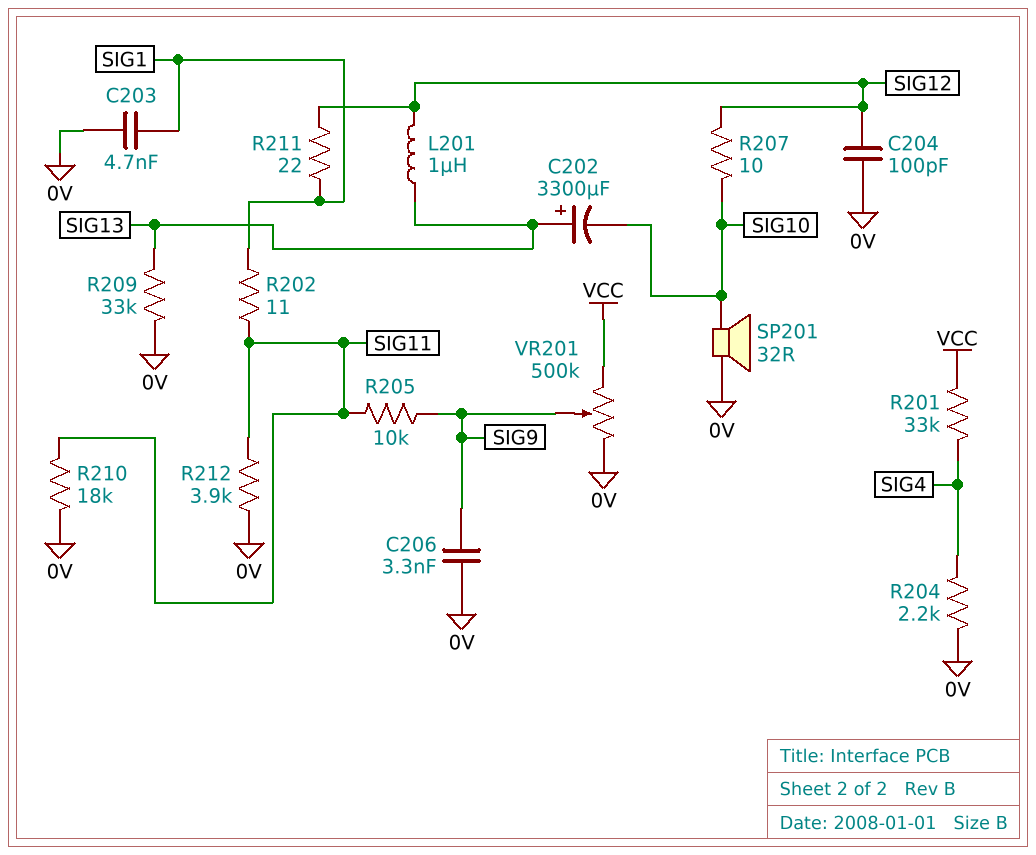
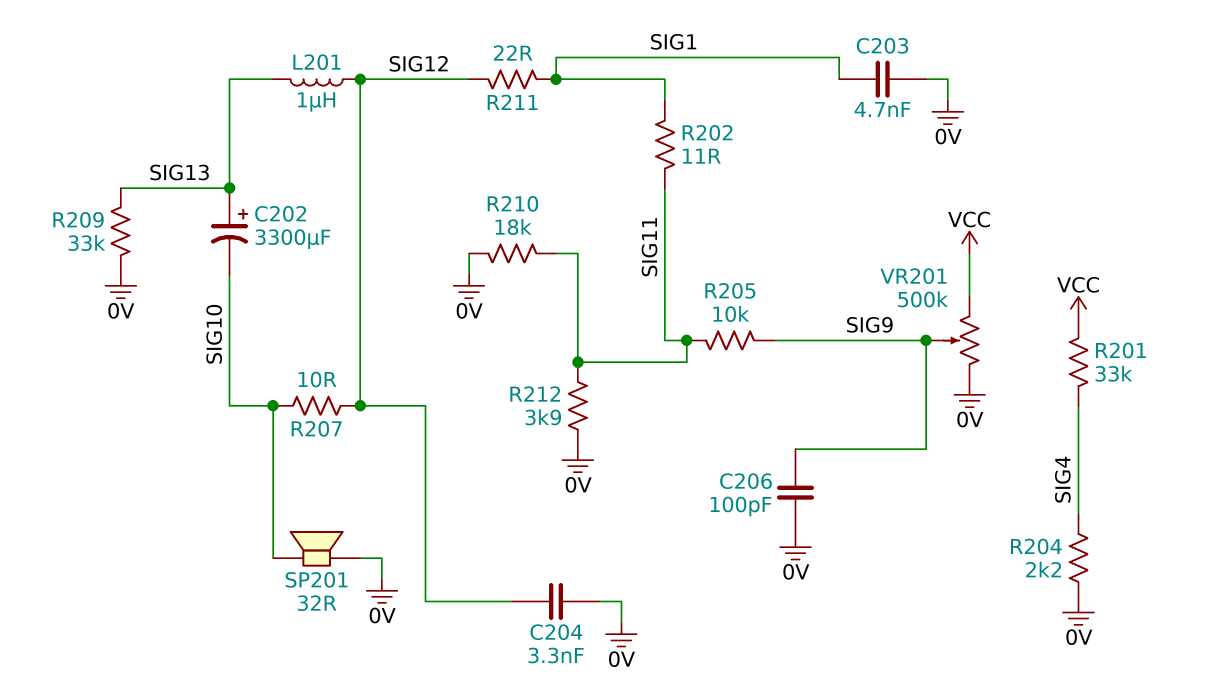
C204: 100pF (0V, SIG12) -> 3.3nF (0V, SIG12)
C206: 3.3nF (0V, SIG9) -> 100pF (0V, SIG9)

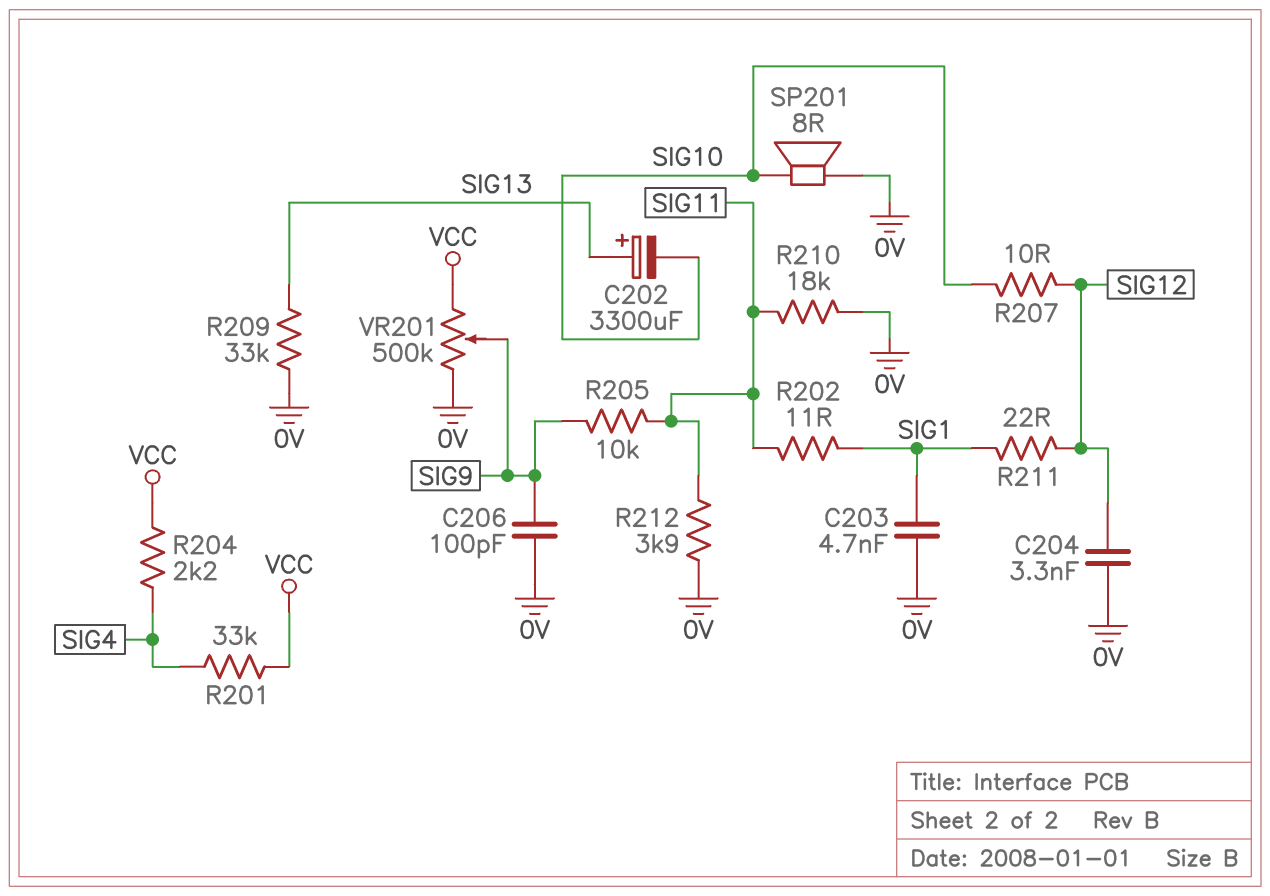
L201: 1uH (SIG12, SIG13) -> none
R204: 2.2k (0V, SIG4) -> 2.2k (SIG4, VCC)
SP201: speaker 32R (0V, SIG10) -> speaker 8R (0V, SIG10)

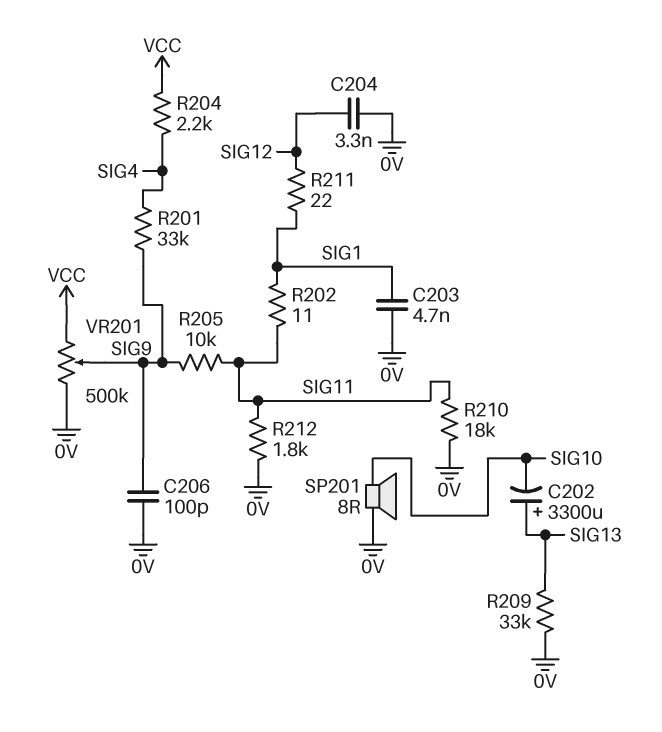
R201: 33k (SIG4, VCC) -> 33k (SIG4, SIG9)
R207: 10 (SIG10, SIG12) -> none
R212: 3.9k (0V, SIG11) -> 1.8k (0V, SIG11)

